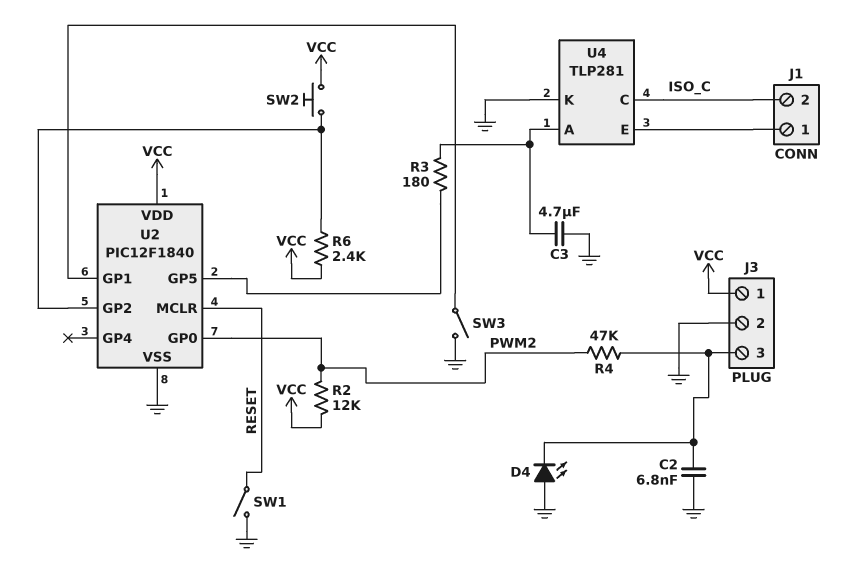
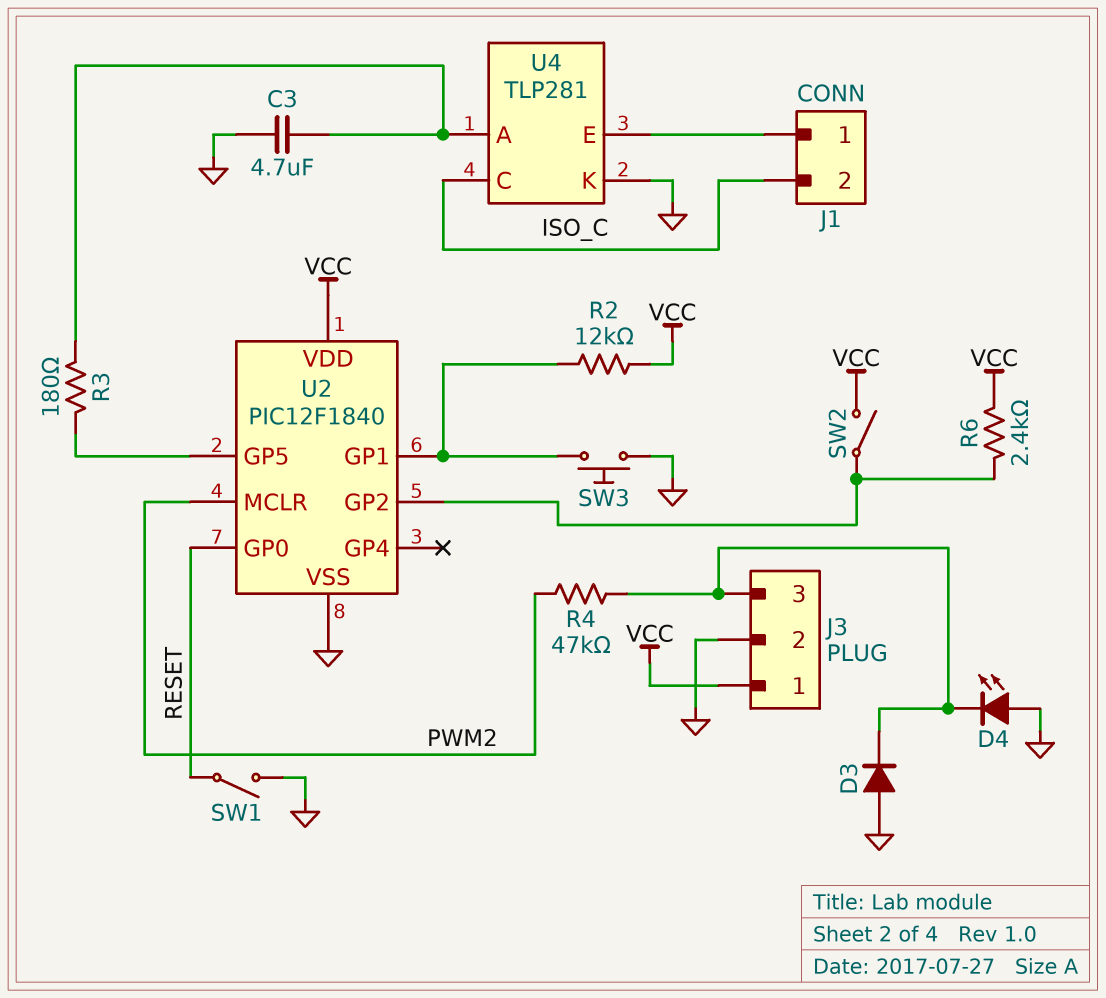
C2: 6.8nF (GND, J3/3) -> none
D3: none -> diode (A GND, K J3/3)
R2: 12k (PWM2, VCC) -> 12k (U2/GP1, VCC)
SW2: button (U2/GP2, VCC) -> switch (U2/GP2, VCC)
SW3: switch (GND, U2/GP1) -> button (GND, U2/GP1)
U2 pin GP0: PWM2 -> RESET
U2 pin MCLR: RESET -> PWM2

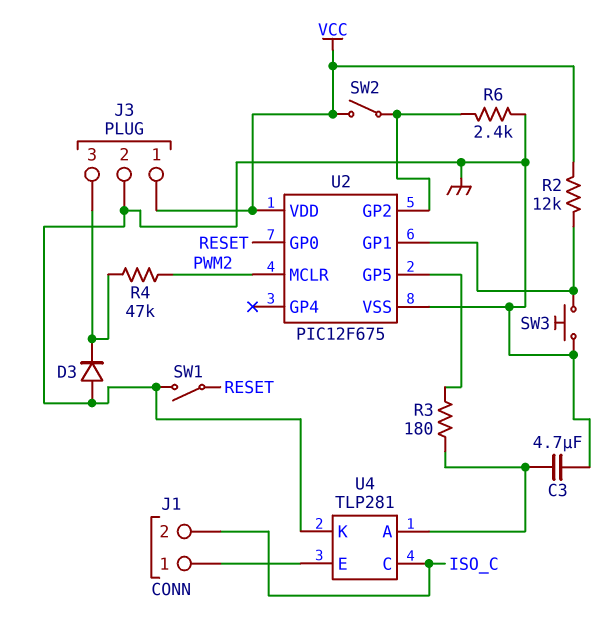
D4: LED (A GND, K J3/3) -> none
R6: 2.4k (U2/GP2, VCC) -> 2.4k (GND, U2/GP2)
U2: PIC12F1840 -> PIC12F675

